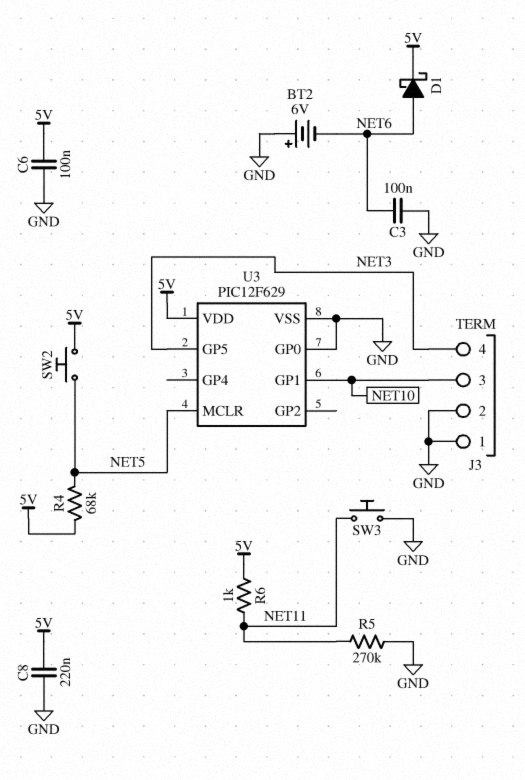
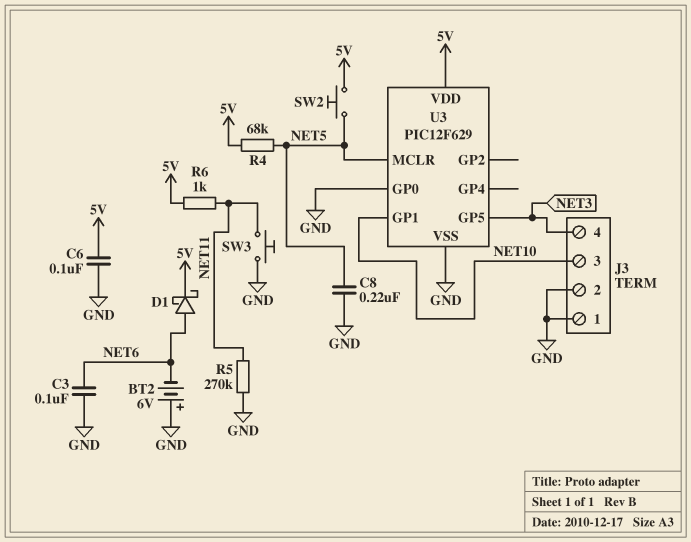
C8: 220nF (5V, GND) -> 220nF (GND, NET5)

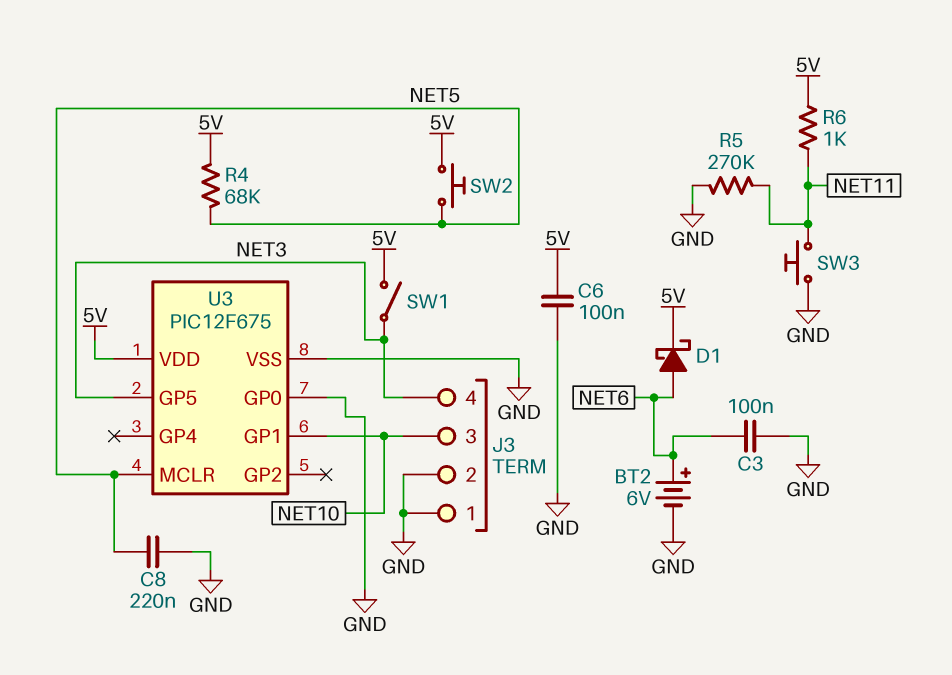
BT2: 6V (plus GND, minus NET6) -> 6V (plus NET6, minus GND)
SW1: none -> switch (5V, NET3)
U3: PIC12F629 -> PIC12F675

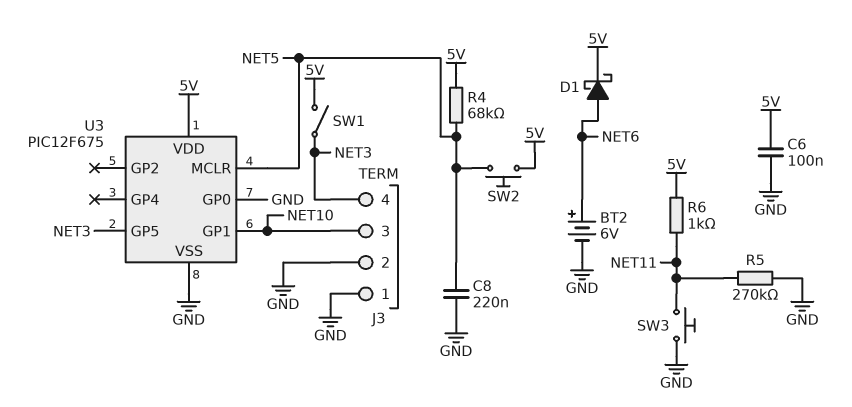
C3: 100nF (GND, NET6) -> none

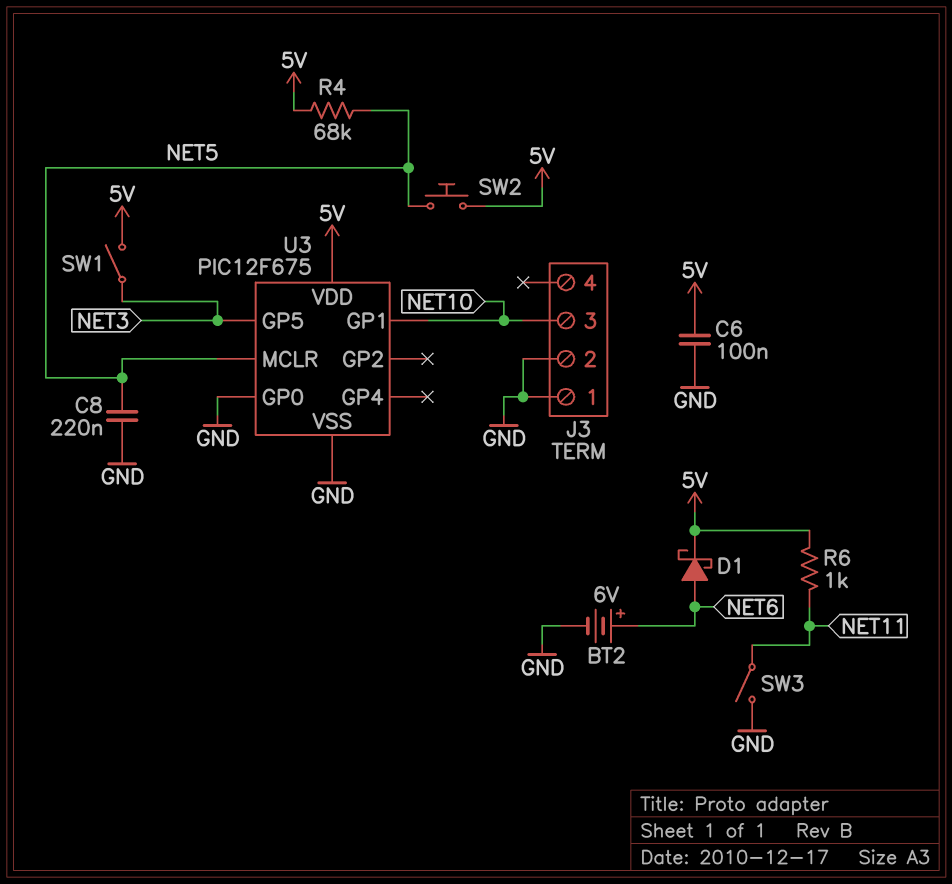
J3 pin 4: NET3 -> none
R5: 270k (GND, NET11) -> none
SW3: button (GND, NET11) -> switch (GND, NET11)

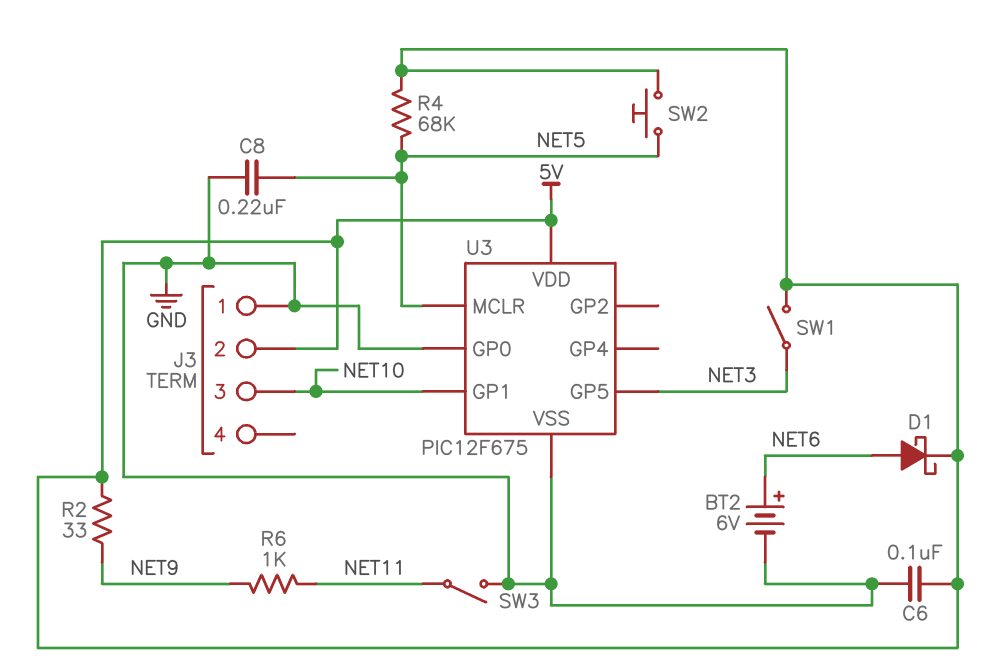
J3 pin 2: GND -> 5V
R2: none -> 33 (5V, NET9)
R6: 1k (5V, NET11) -> 1k (NET9, NET11)

